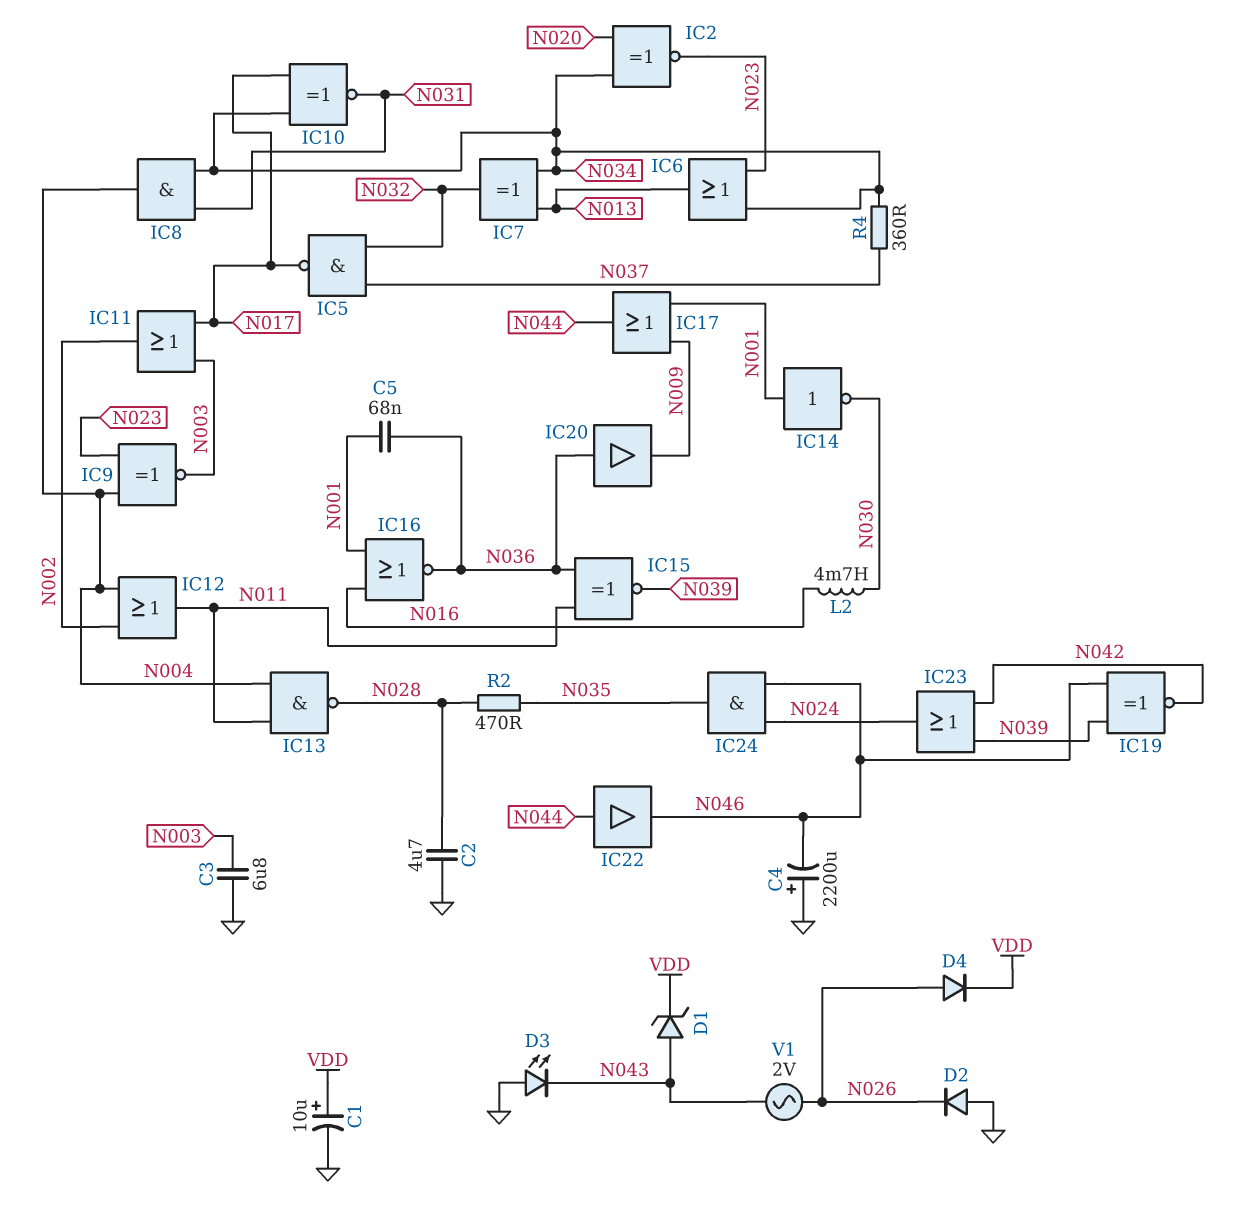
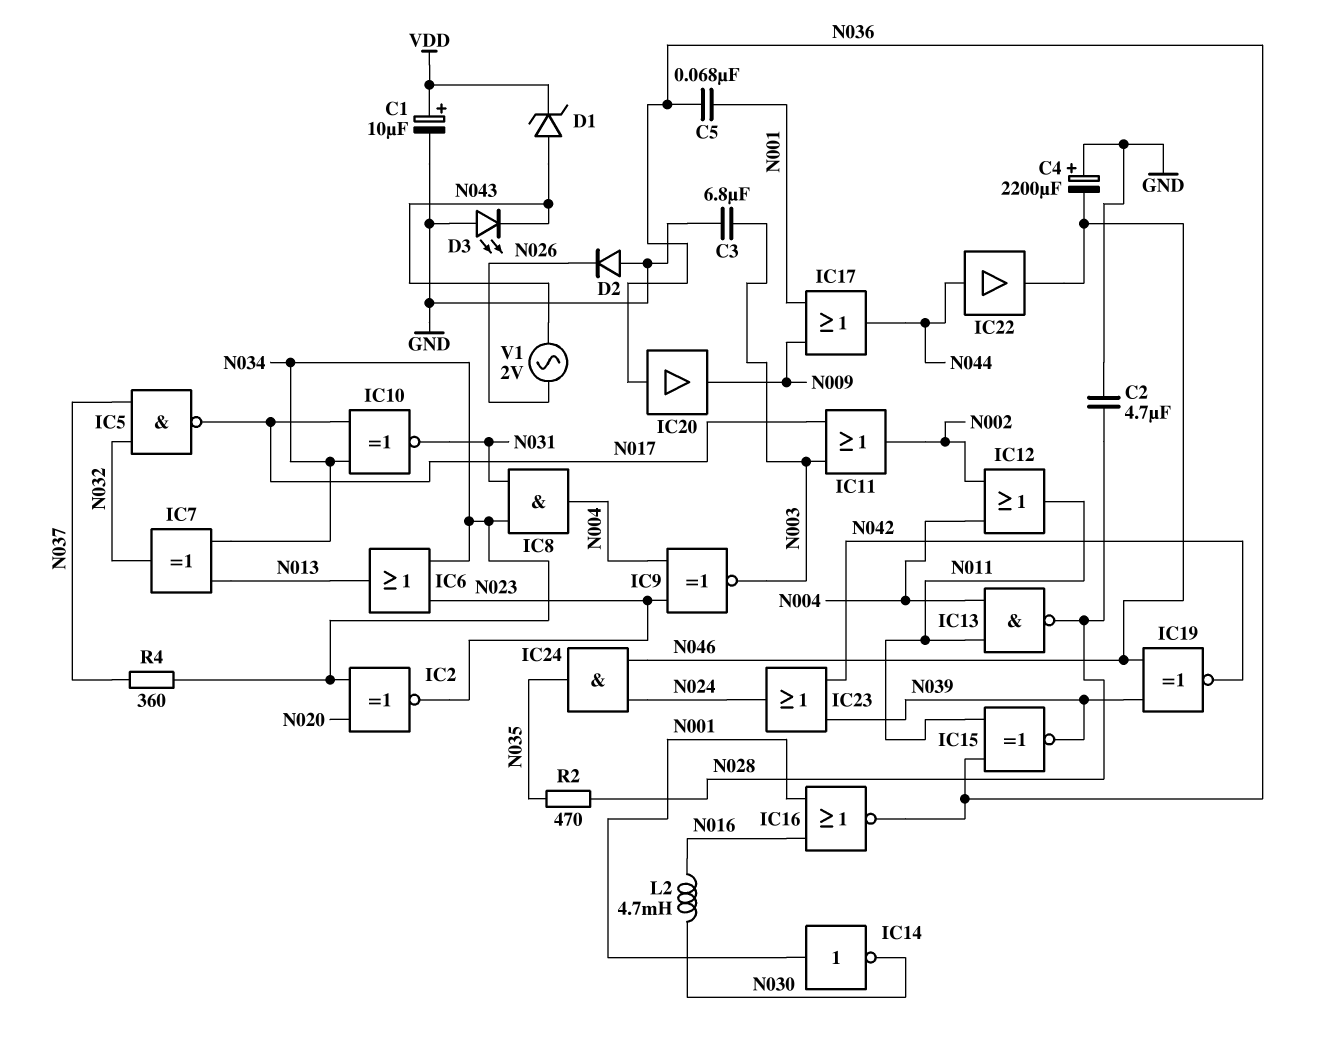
D4: diode (A N026, K VDD) -> none

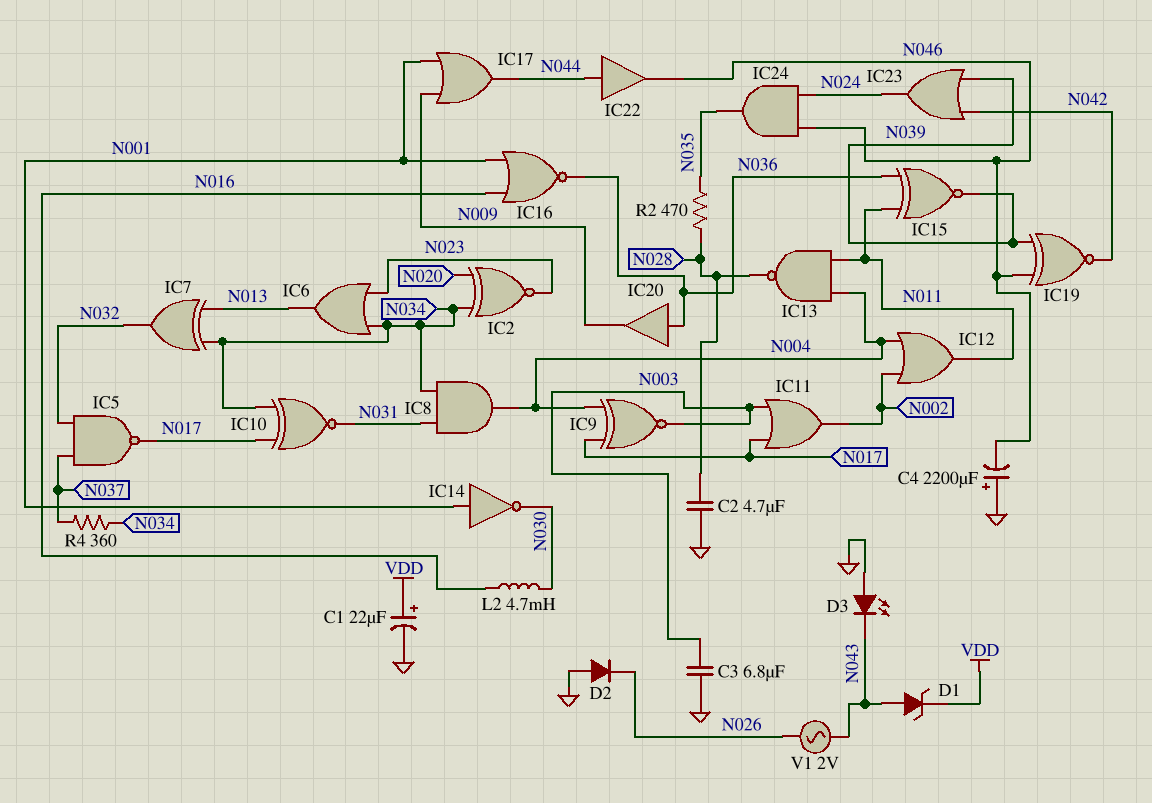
C1: 10uF (plus VDD, minus GND) -> 22uF (plus VDD, minus GND)
C5: 68nF (N001, N036) -> none
IC9: XNOR (in N004, in N023, out N003) -> XNOR (in N004, in N017, out N003)

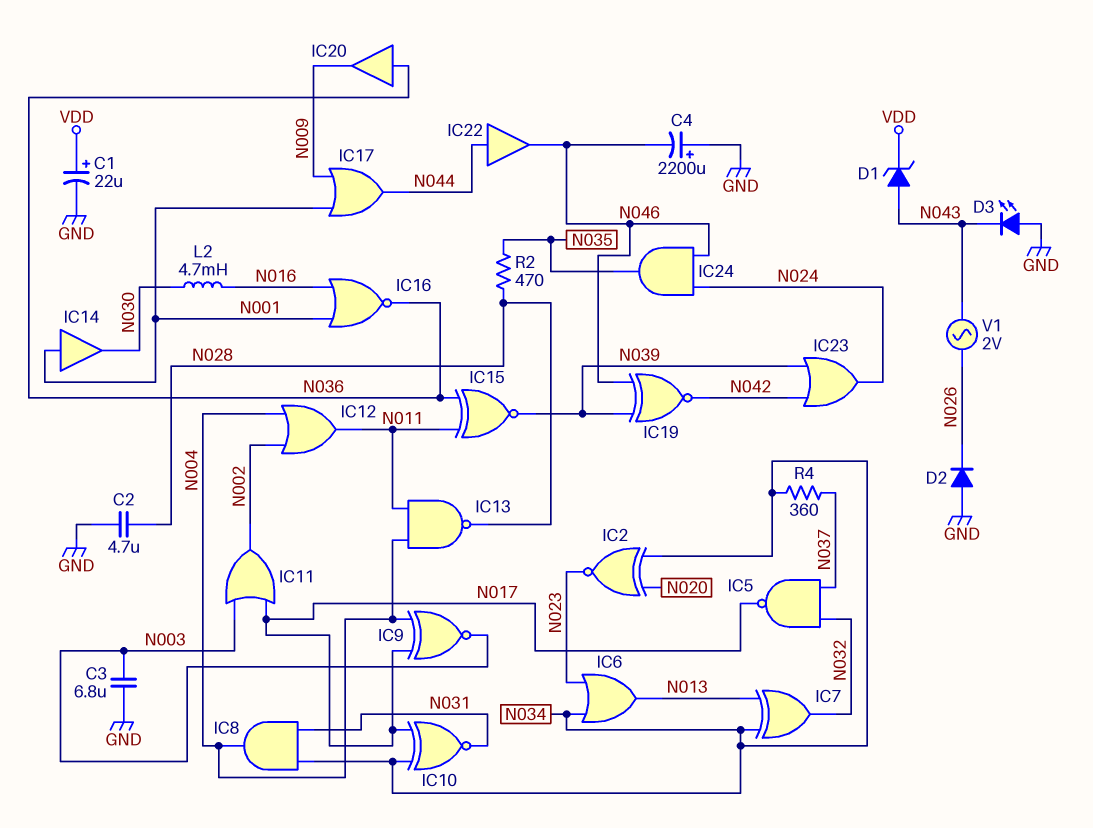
IC14: NOT (in N001, out N030) -> buffer (in N001, out N030)

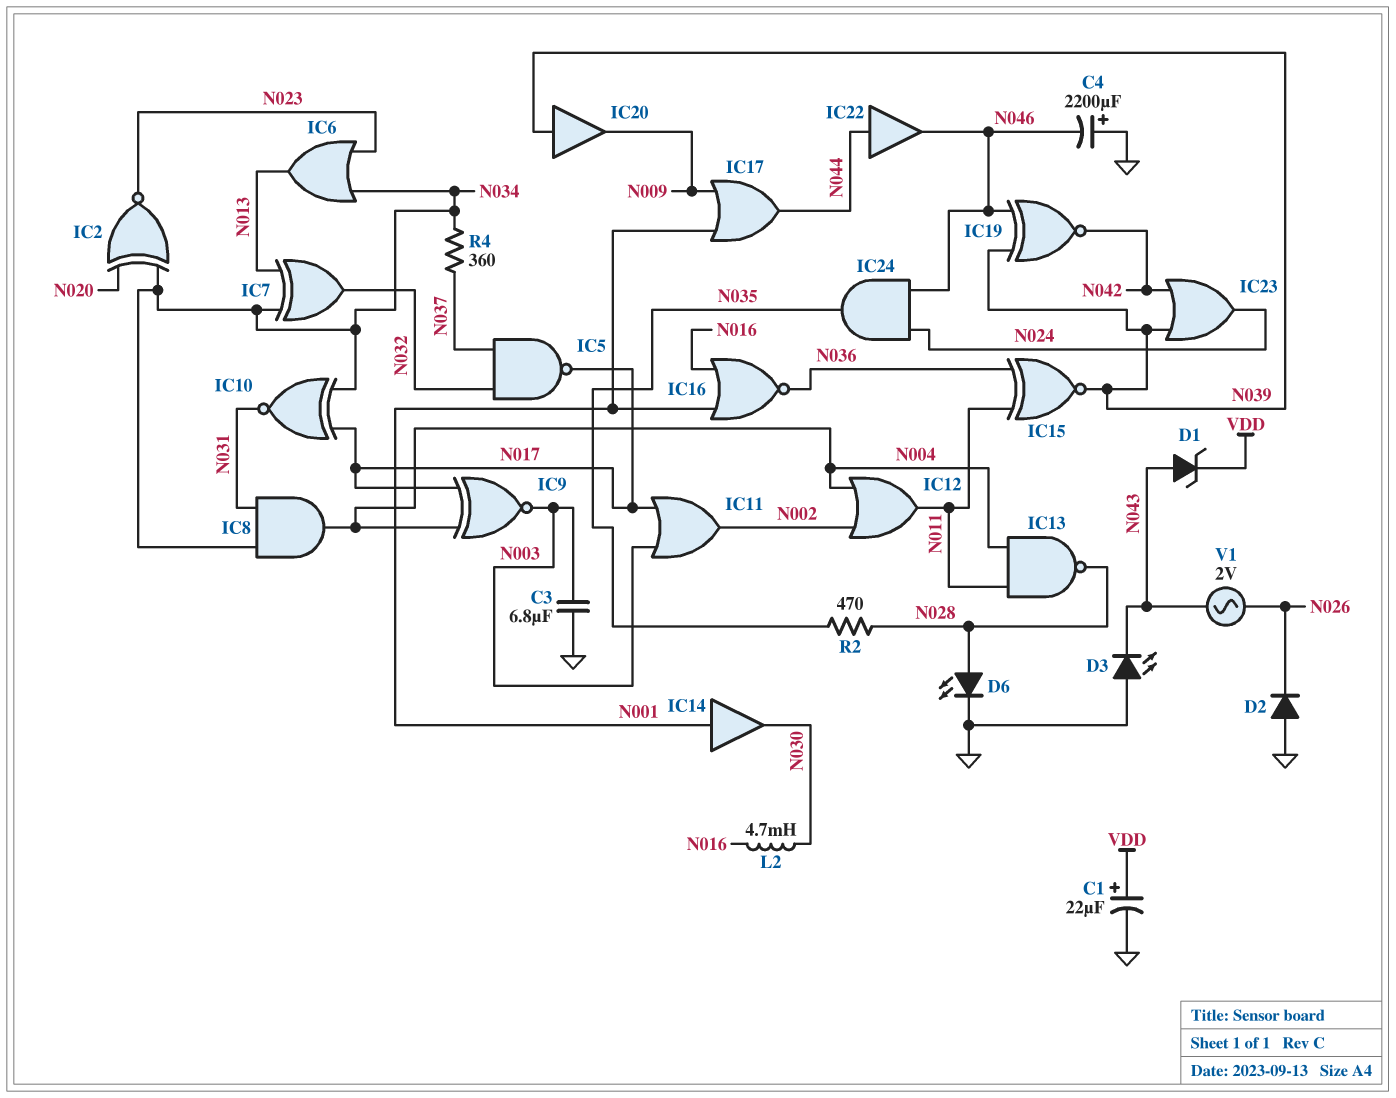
C2: 4.7uF (GND, N028) -> none
D6: none -> LED (A N028, K GND)
IC20: buffer (in N036, out N009) -> buffer (in N039, out N009)

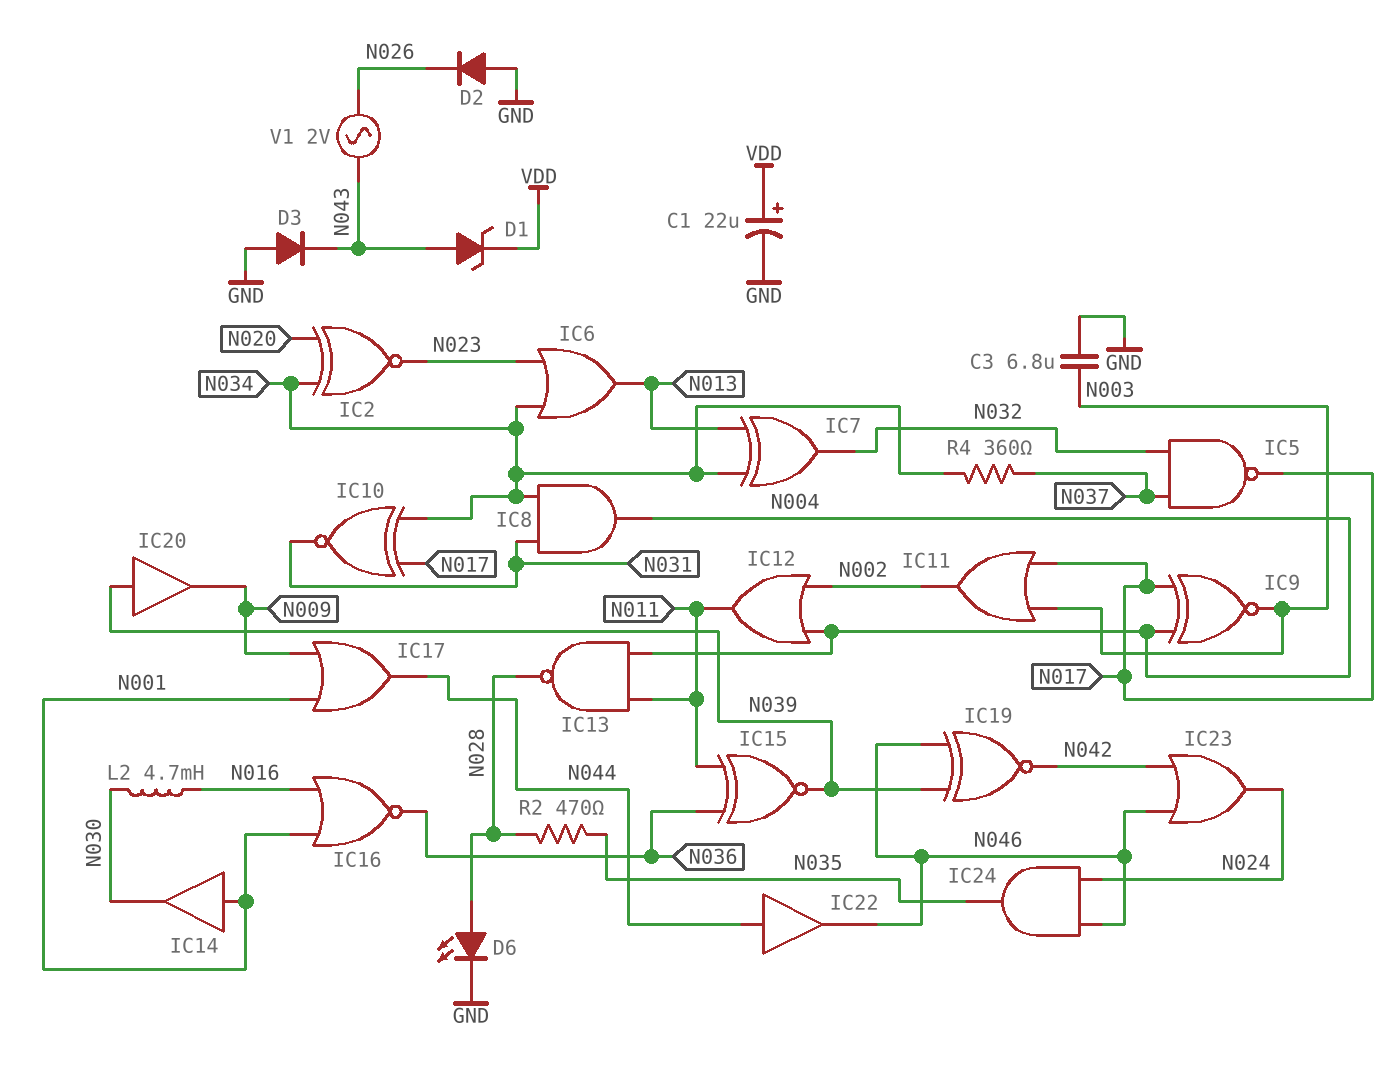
C4: 2200uF (plus GND, minus N046) -> none
D3: LED (A GND, K N043) -> diode (A GND, K N043)
IC23: OR (in N039, in N042, out N024) -> OR (in N042, in N046, out N024)

